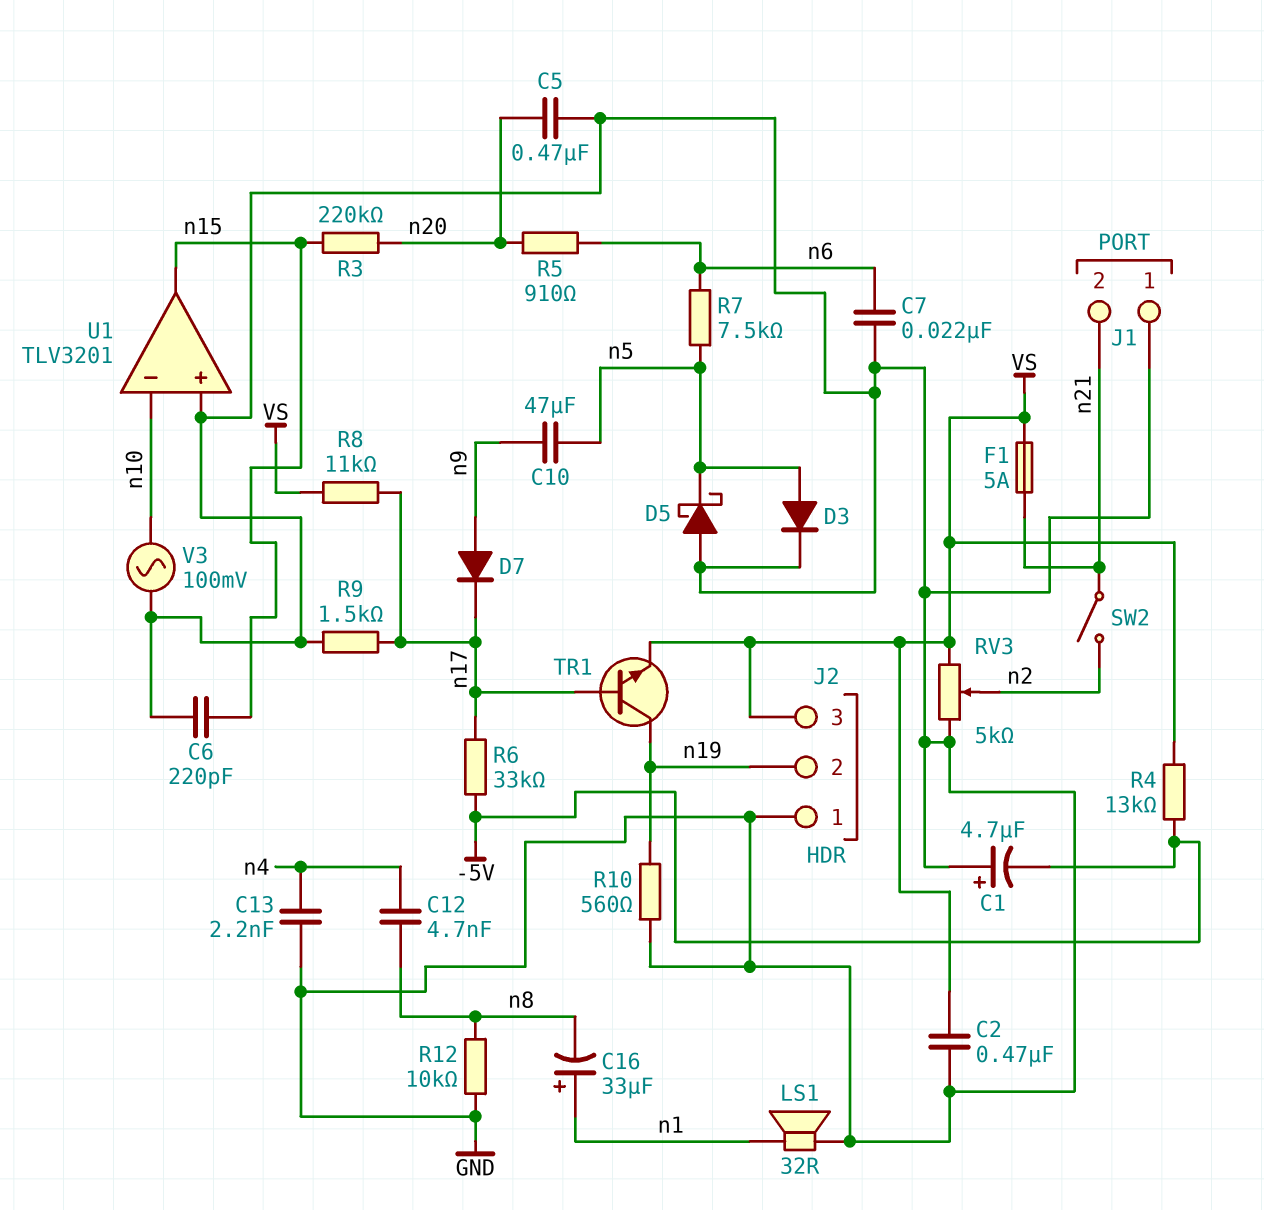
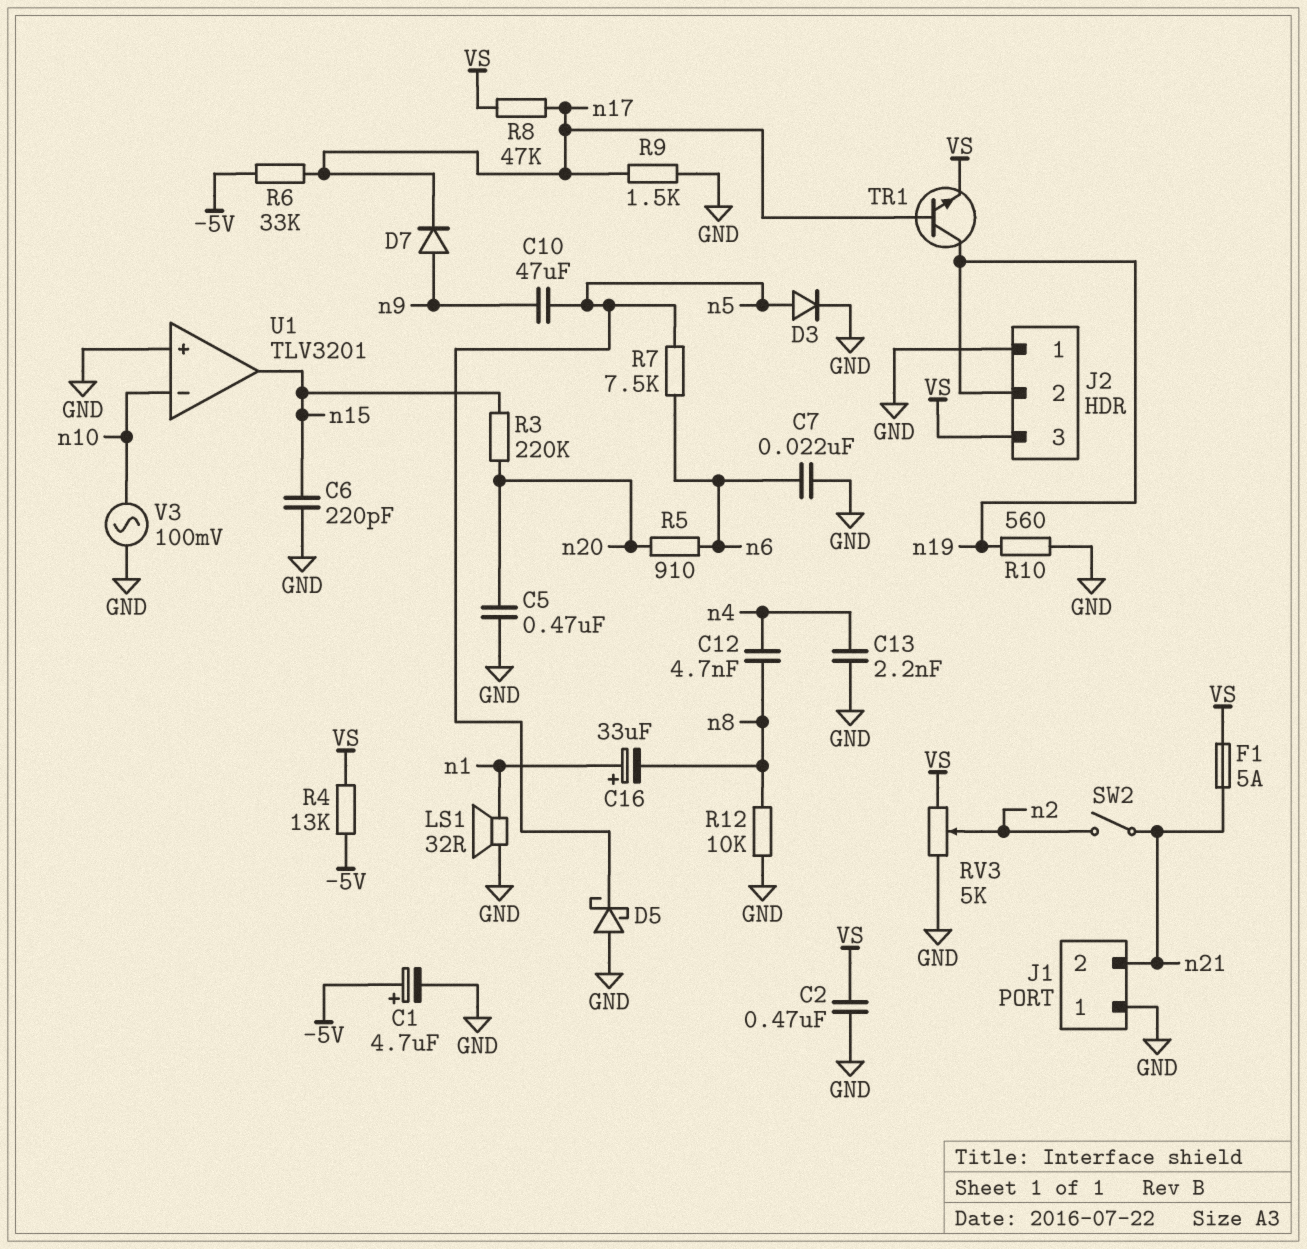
C1: 4.7uF (plus GND, minus -5V) -> 4.7uF (plus -5V, minus GND)
R8: 11k (VS, n17) -> 47k (VS, n17)

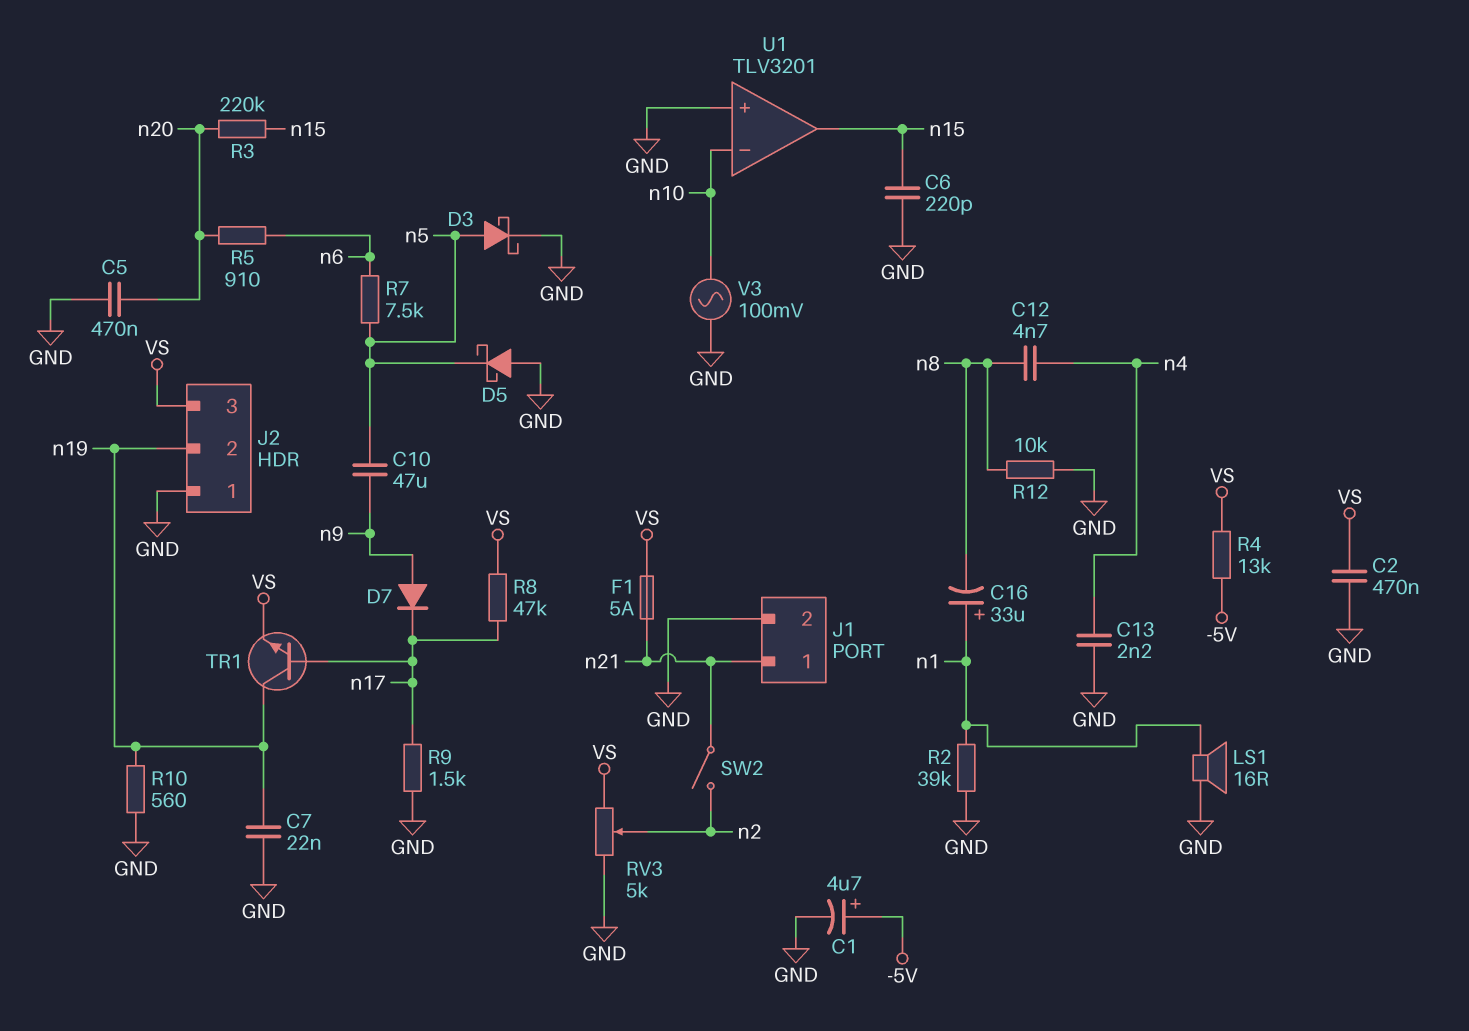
C7: 22nF (GND, n6) -> 22nF (GND, n19)
D3: diode (A n5, K GND) -> schottky (A n5, K GND)
J1 pin 1: GND -> n21
J1 pin 2: n21 -> GND
LS1: speaker 32R (GND, n1) -> speaker 16R (GND, n1)
R2: none -> 39k (GND, n1)
R6: 33k (-5V, n17) -> none

